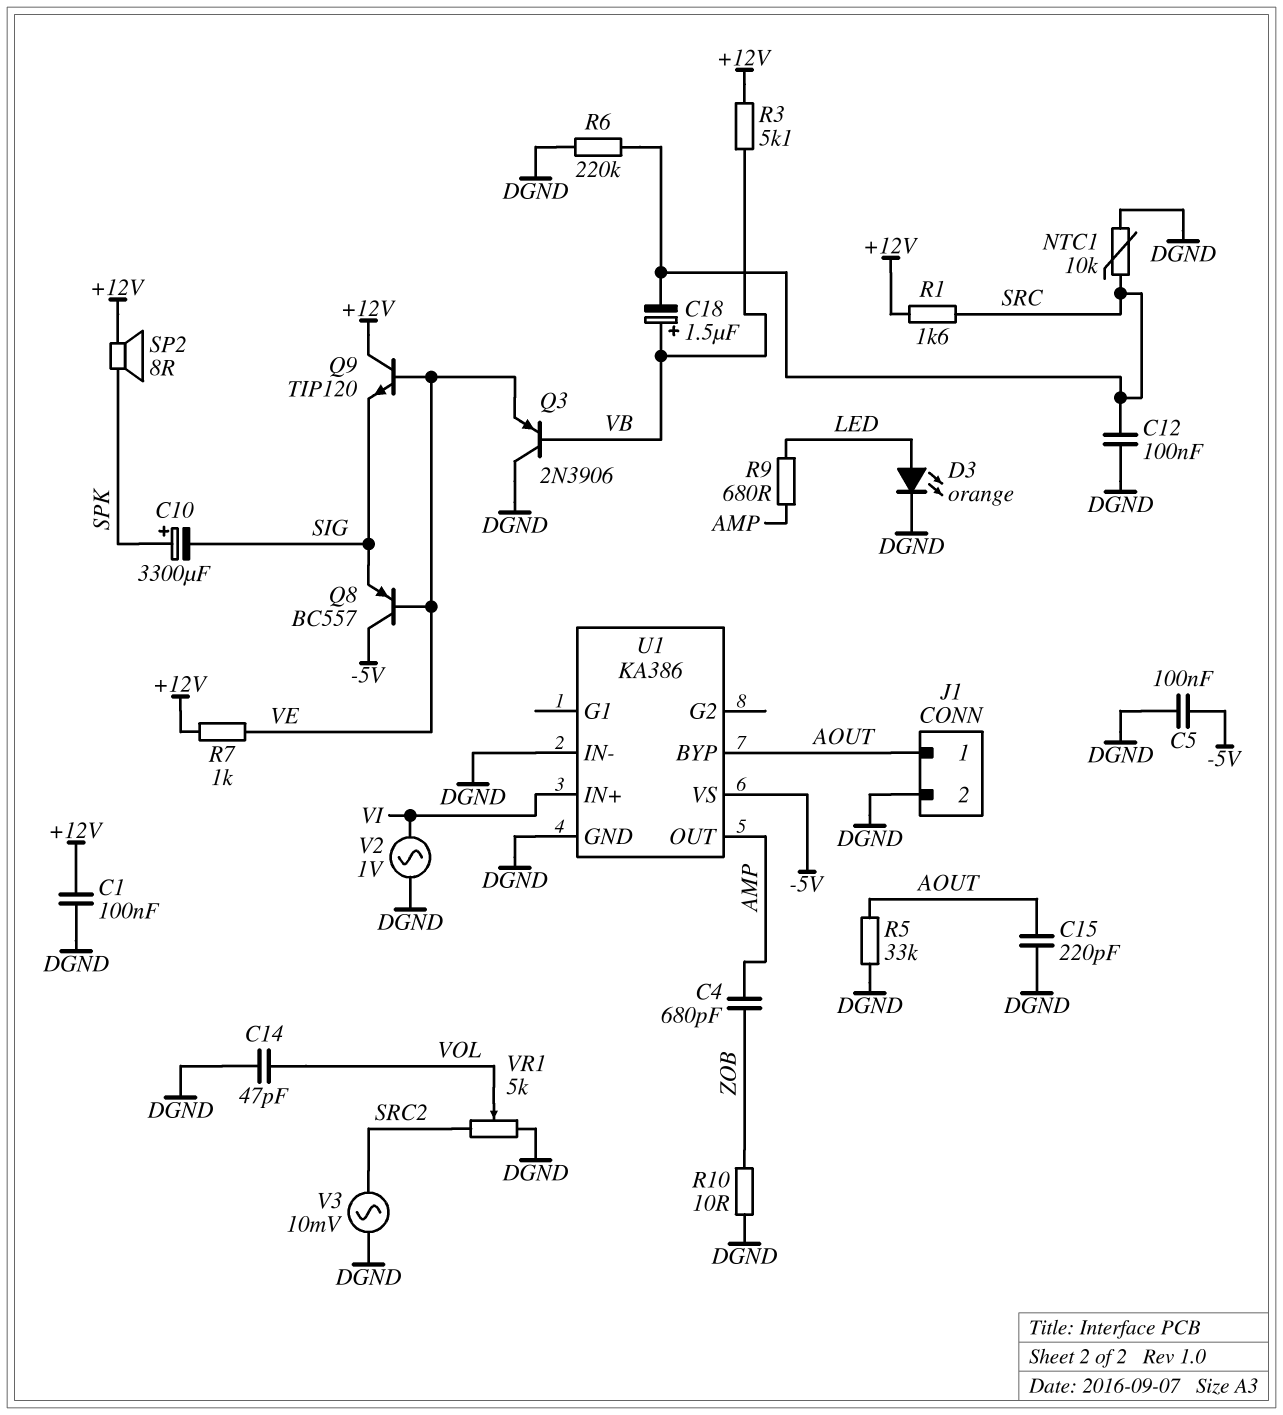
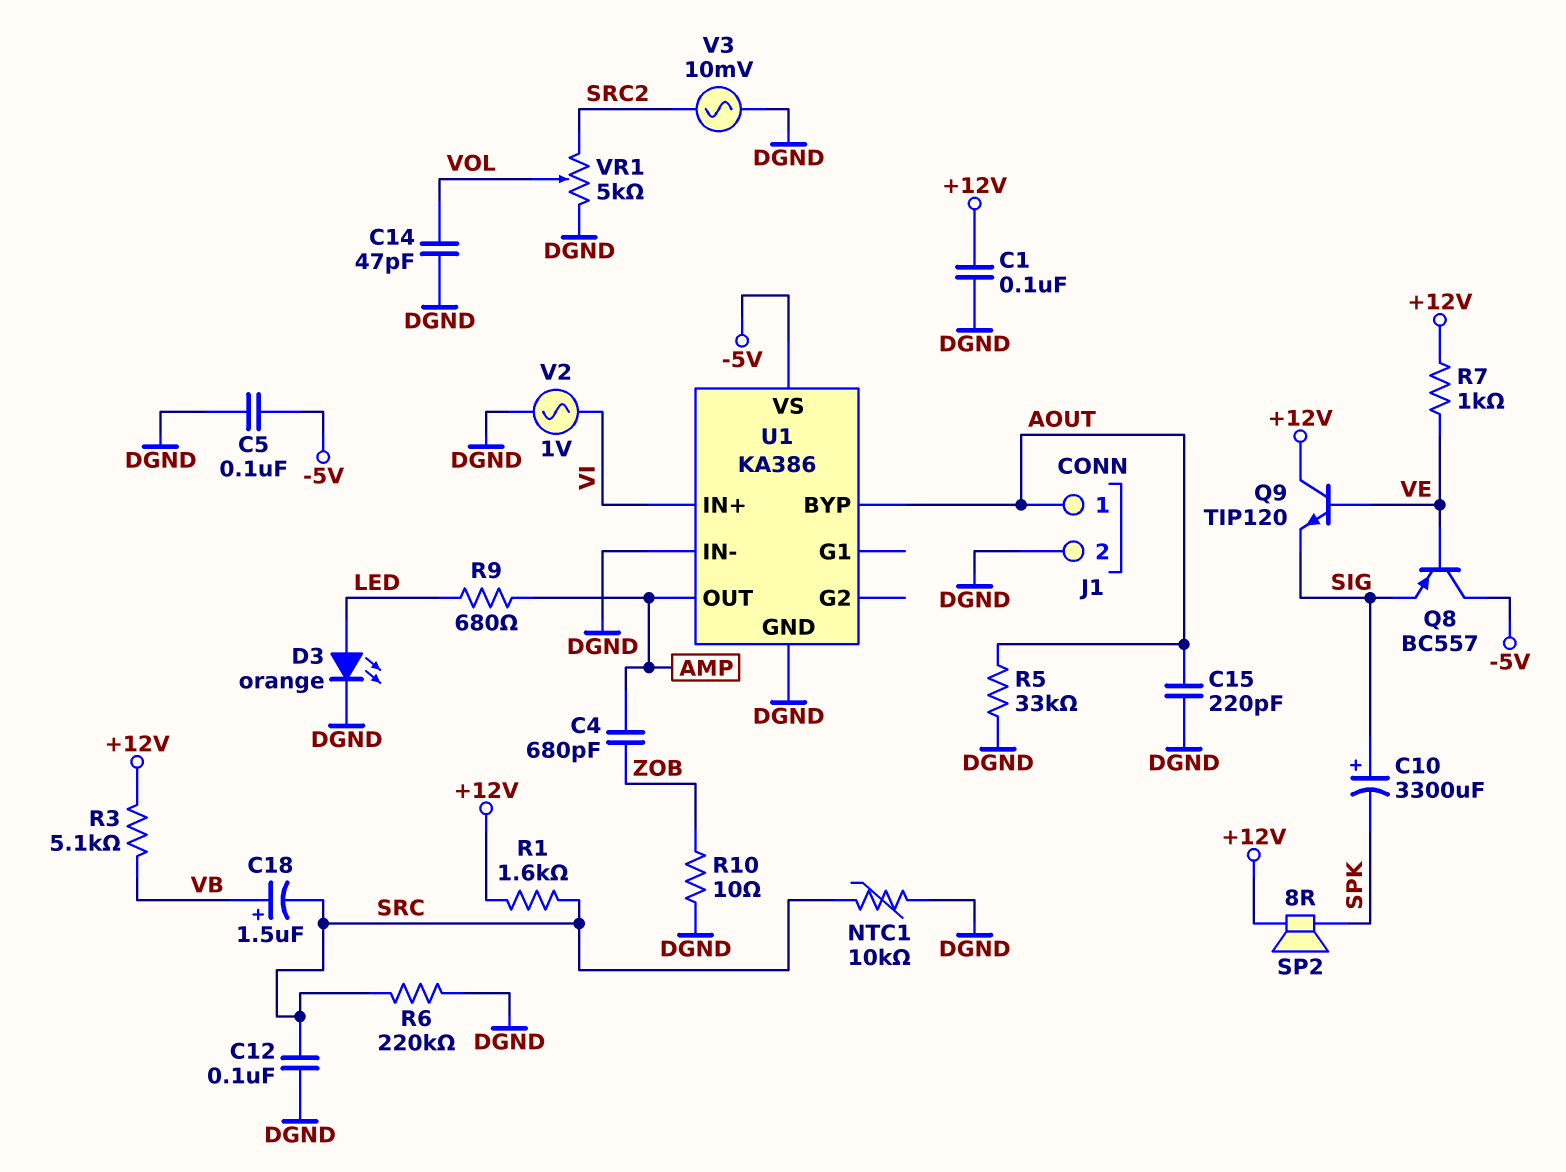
C10: 3300uF (plus SPK, minus SIG) -> 3300uF (plus SIG, minus SPK)
Q3: PNP 2N3906 (B VB, C DGND, E VE) -> none

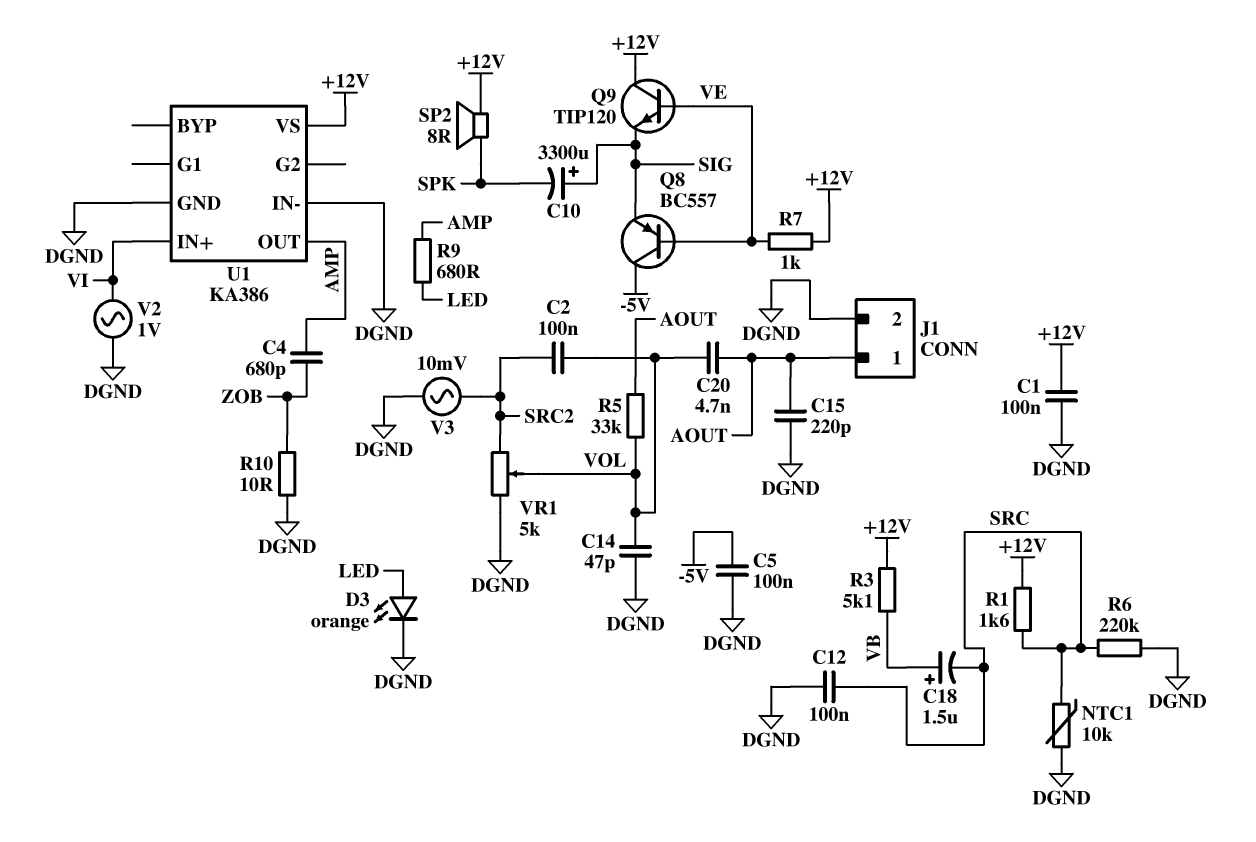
C2: none -> 100nF (SRC2, VOL)
C20: none -> 4.7nF (AOUT, VOL)
R5: 33k (AOUT, DGND) -> 33k (AOUT, VOL)
U1 pin BYP: AOUT -> none
U1 pin VS: -5V -> +12V

